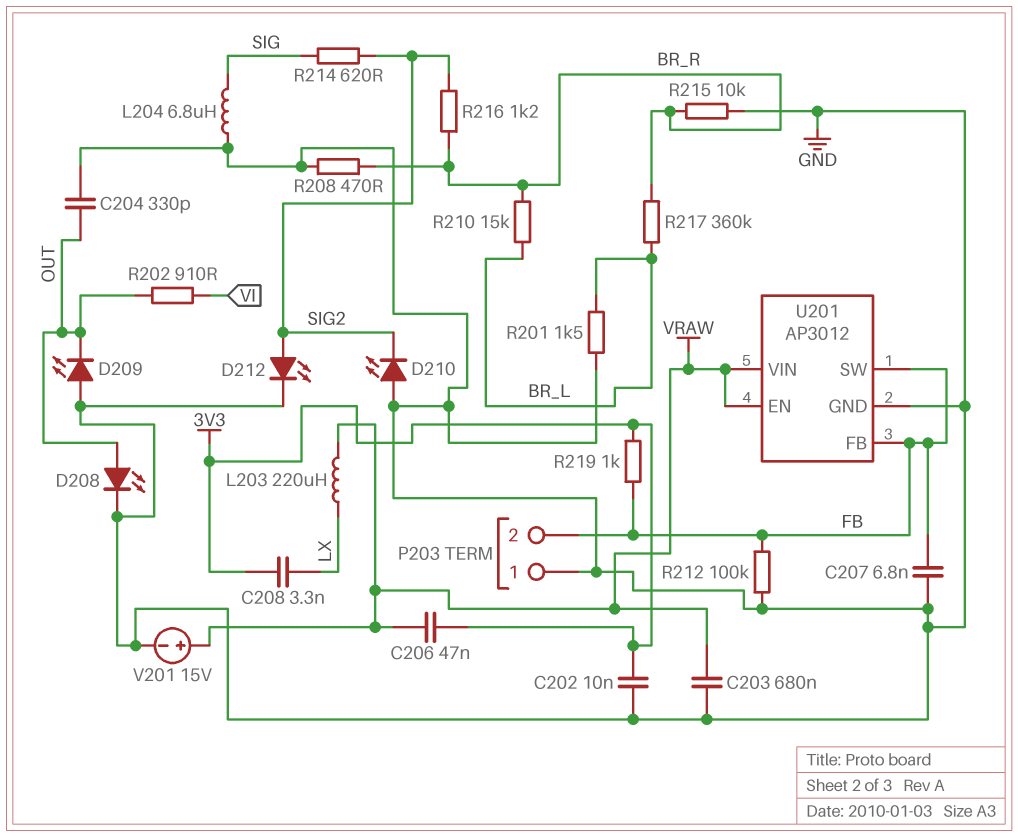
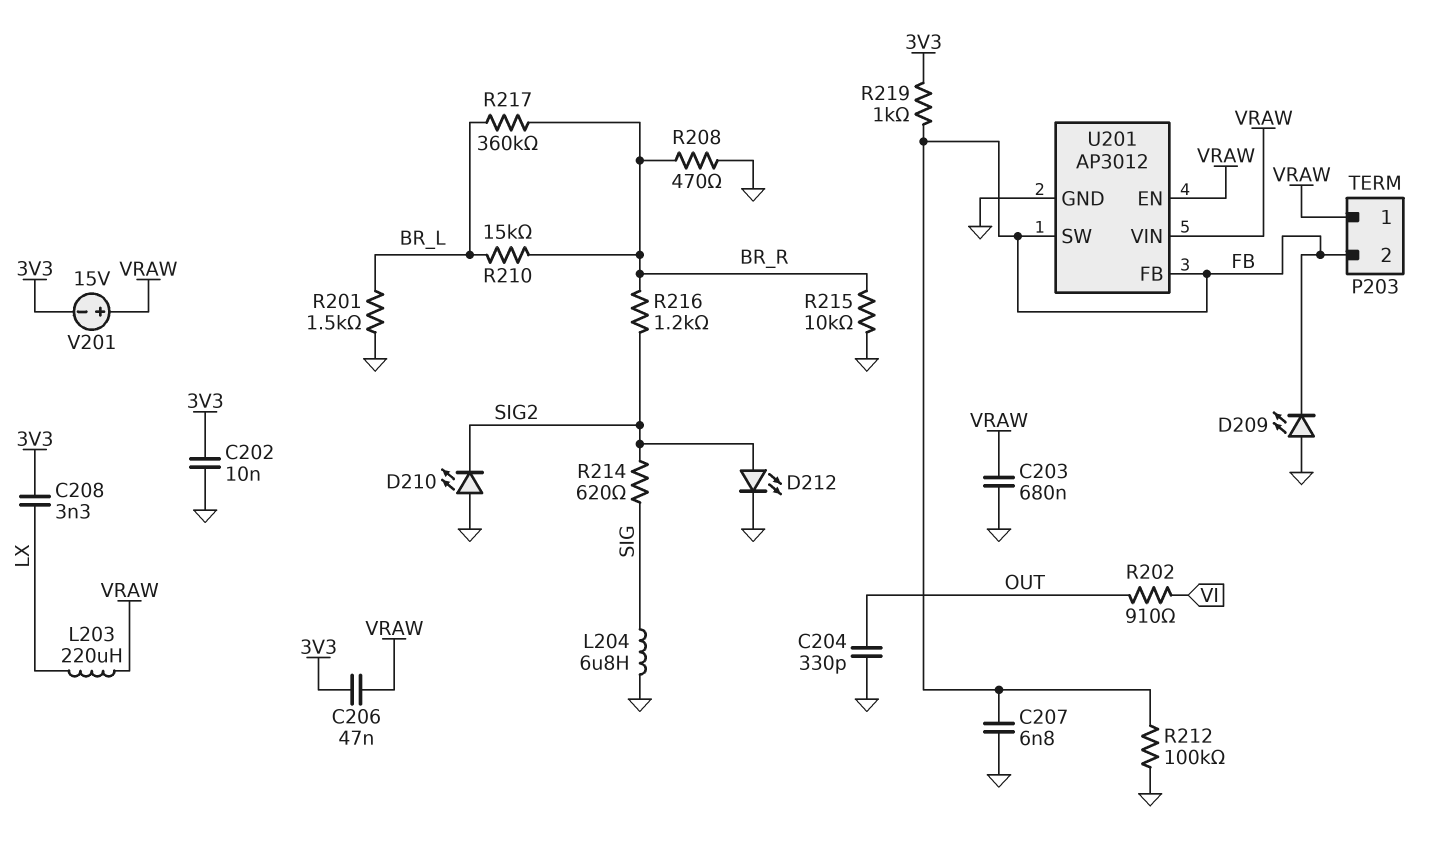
D208: LED (A OUT, K GND) -> none
D209: LED (A GND, K OUT) -> LED (A GND, K FB)
P203 pin 1: GND -> VRAW
V201: 15V (plus VRAW, minus GND) -> 15V (plus VRAW, minus 3V3)

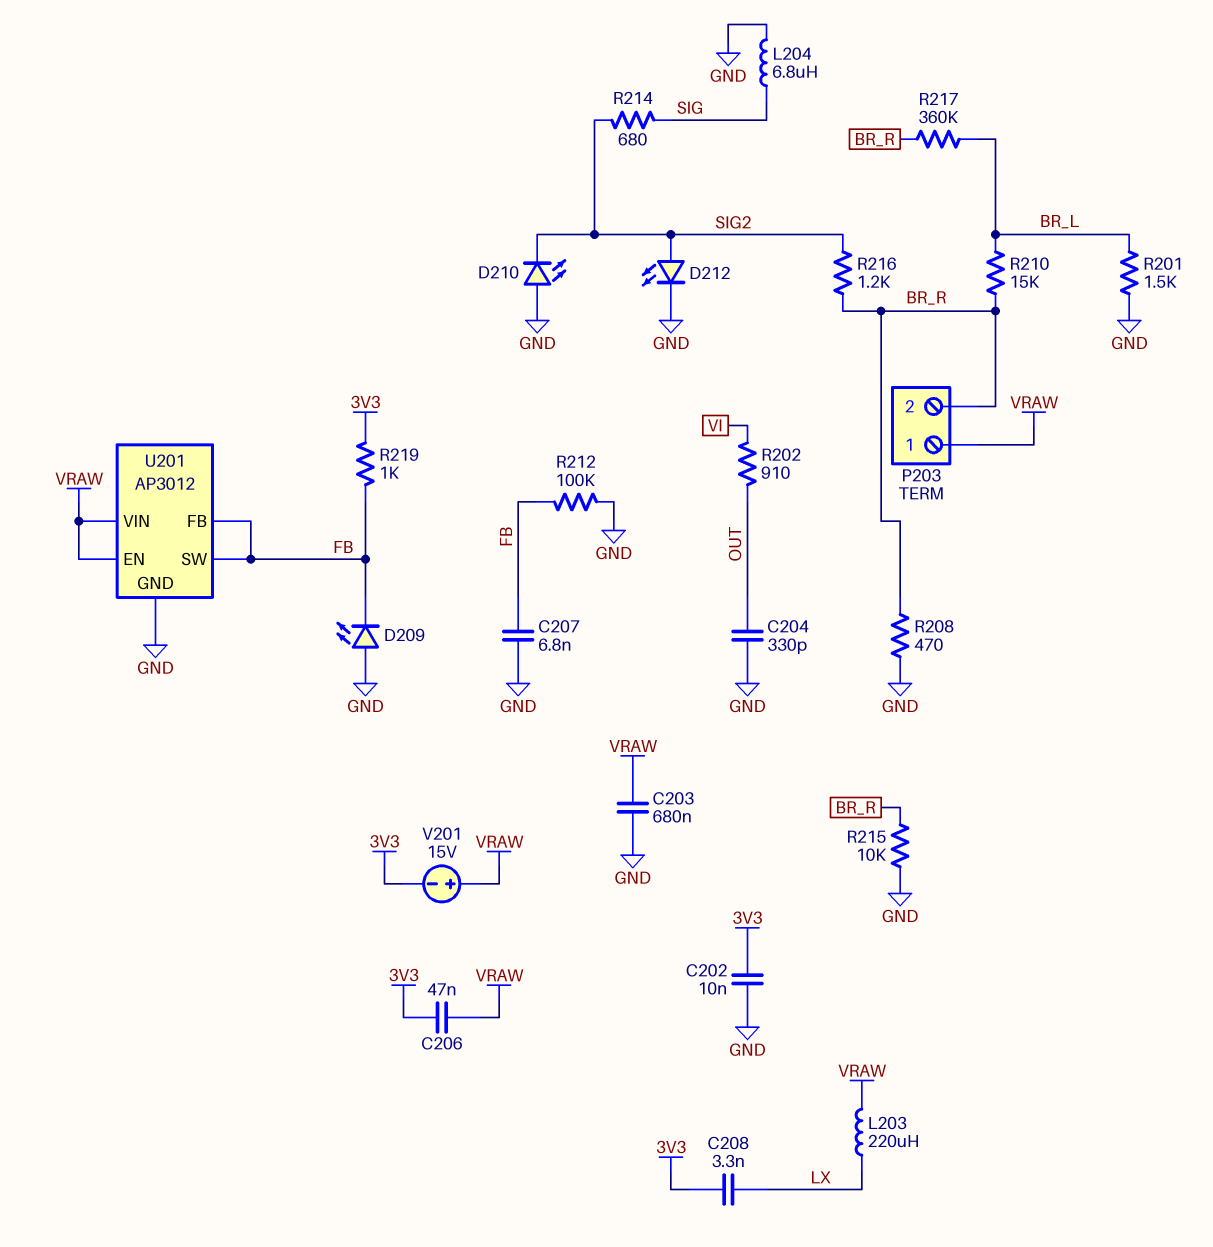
P203 pin 2: FB -> BR_R
R214: 620 (SIG, SIG2) -> 680 (SIG, SIG2)

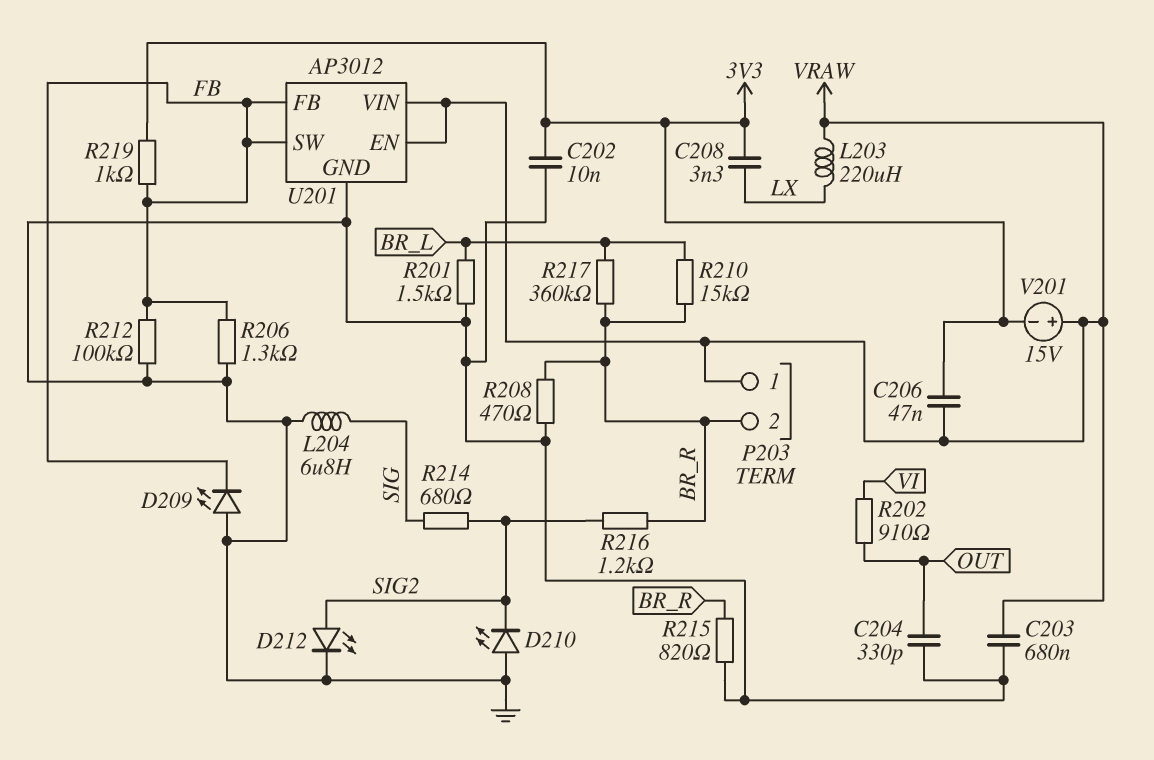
C207: 6.8nF (FB, GND) -> none
R206: none -> 1.3k (FB, GND)
R215: 10k (BR_R, GND) -> 820 (BR_R, GND)

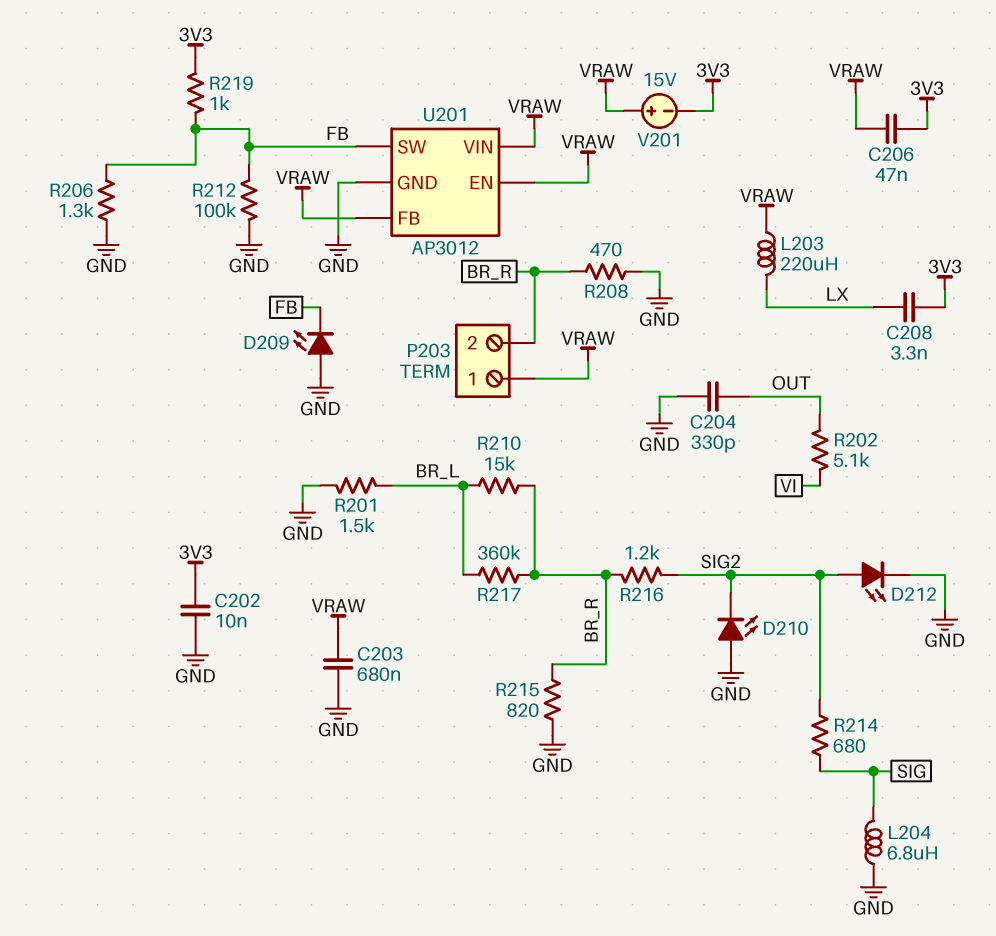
R202: 910 (OUT, VI) -> 5.1k (OUT, VI)
U201 pin FB: FB -> VRAW

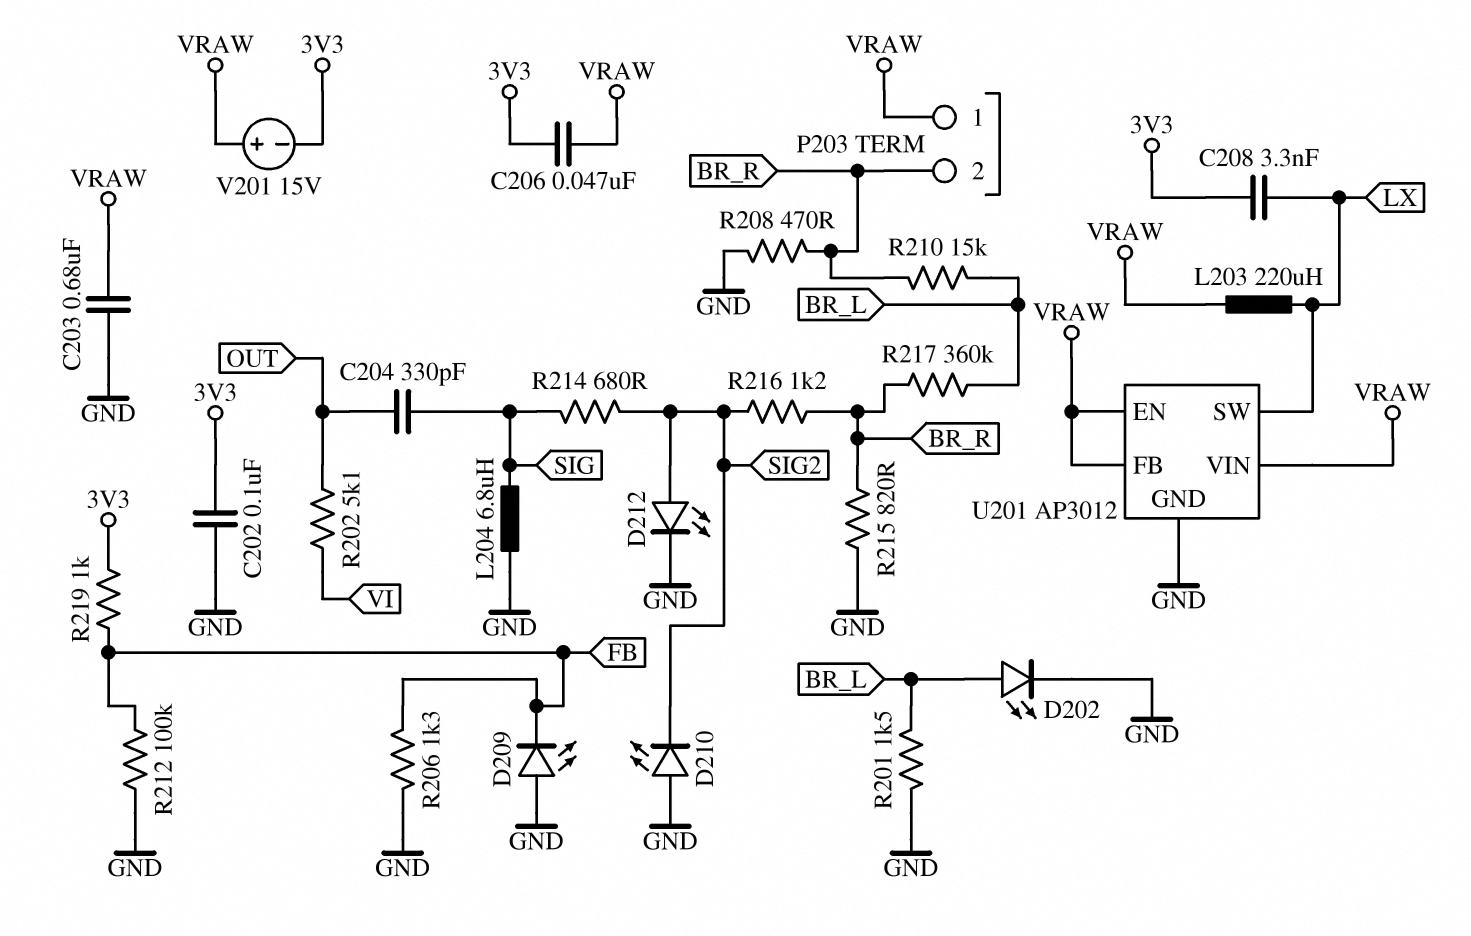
C202: 10nF (3V3, GND) -> 100nF (3V3, GND)
C204: 330pF (GND, OUT) -> 330pF (OUT, SIG)
D202: none -> LED (A BR_L, K GND)
U201 pin SW: FB -> LX

